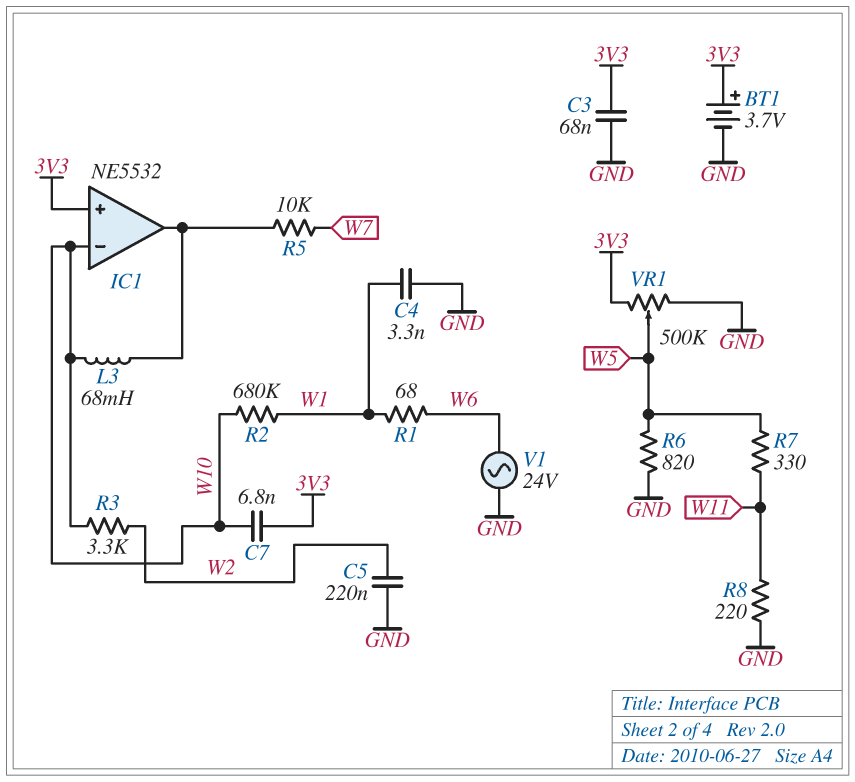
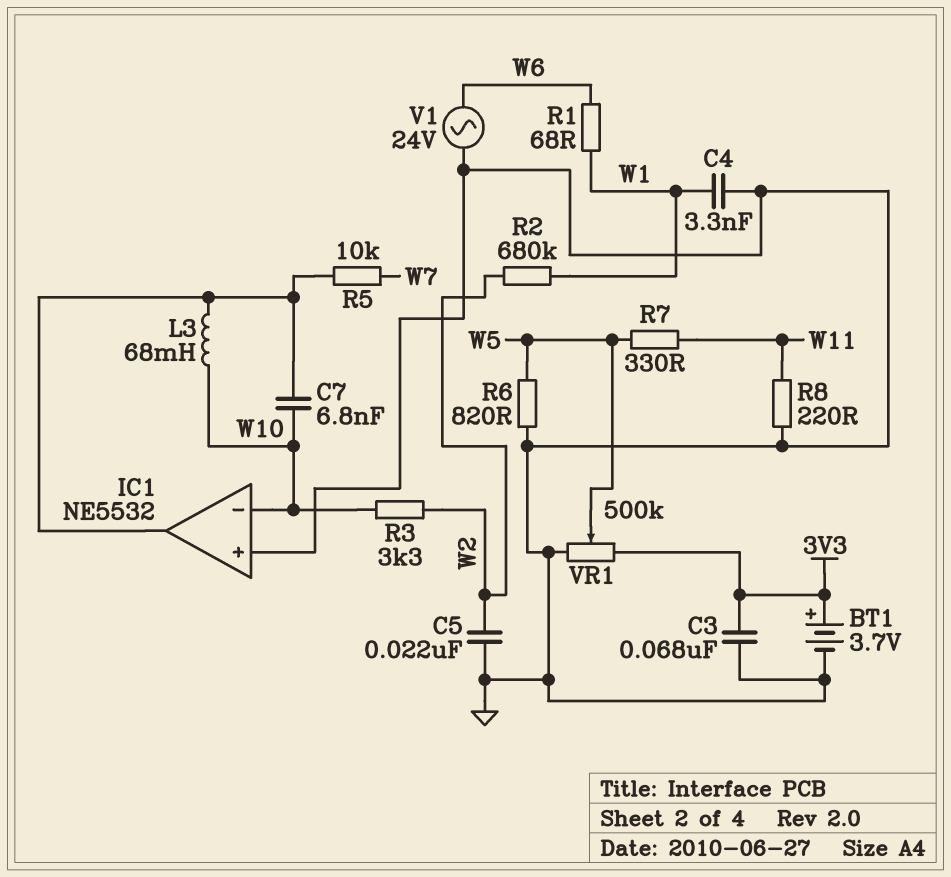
C5: 220nF (GND, W2) -> 22nF (GND, W2)
C7: 6.8nF (3V3, W10) -> 6.8nF (IC1/out, W10)
IC1 pin in+: 3V3 -> GND
R2: 680k (W1, W10) -> 680k (W1, W2)

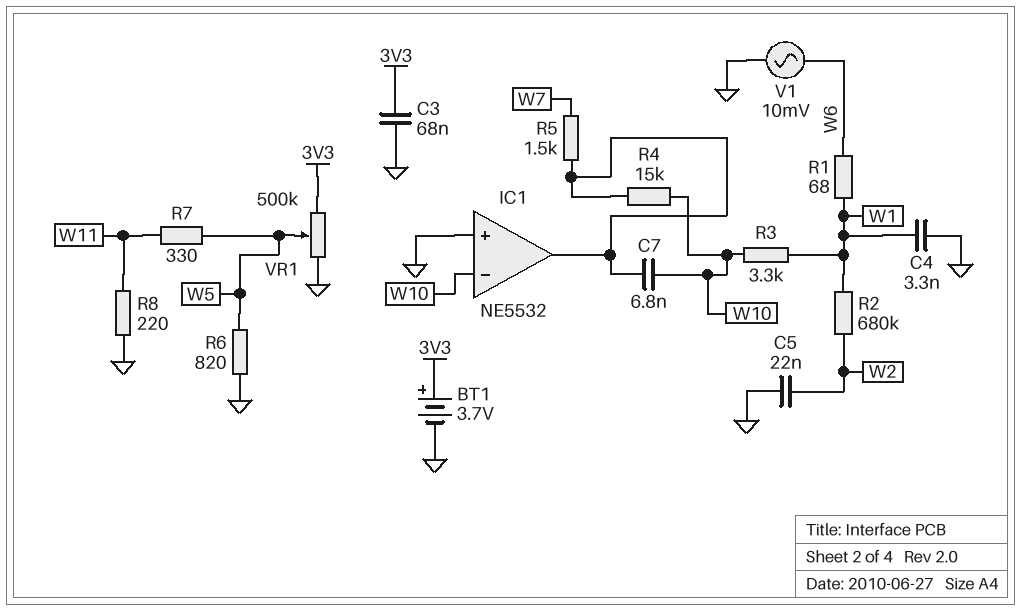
L3: 68mH (IC1/out, W10) -> none
R3: 3.3k (W2, W10) -> 3.3k (W1, W10)
R4: none -> 15k (IC1/out, W10)
R5: 10k (IC1/out, W7) -> 1.5k (IC1/out, W7)
V1: AC 24V (GND, W6) -> AC 10mV (GND, W6)

